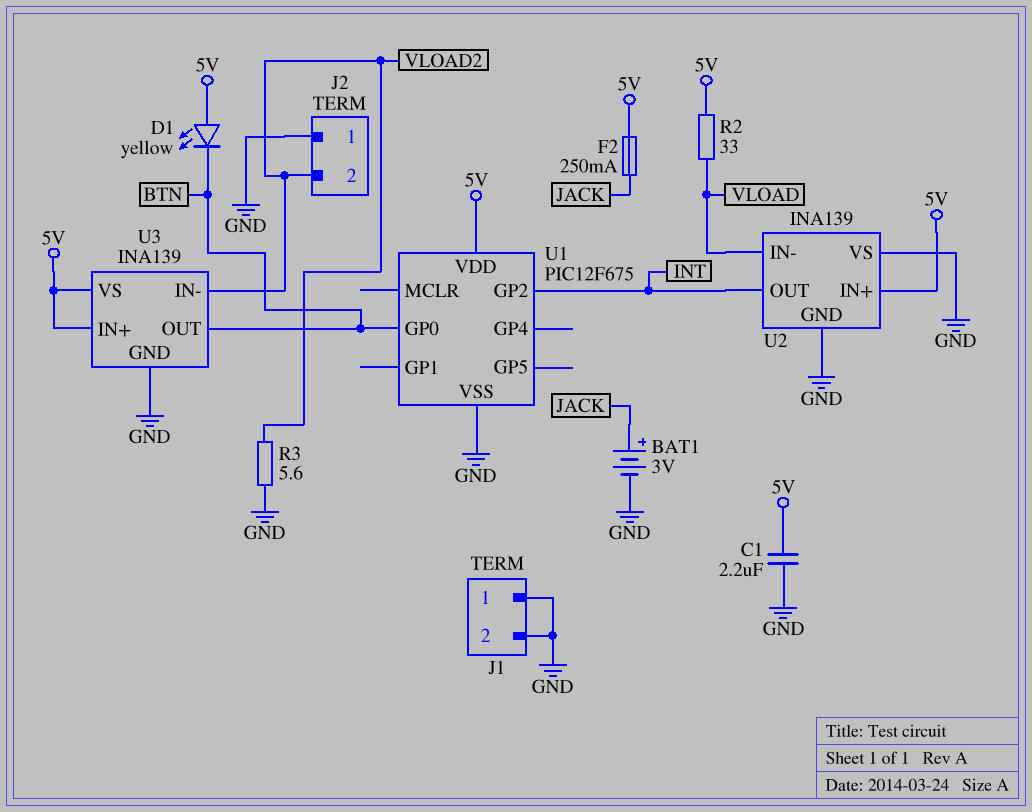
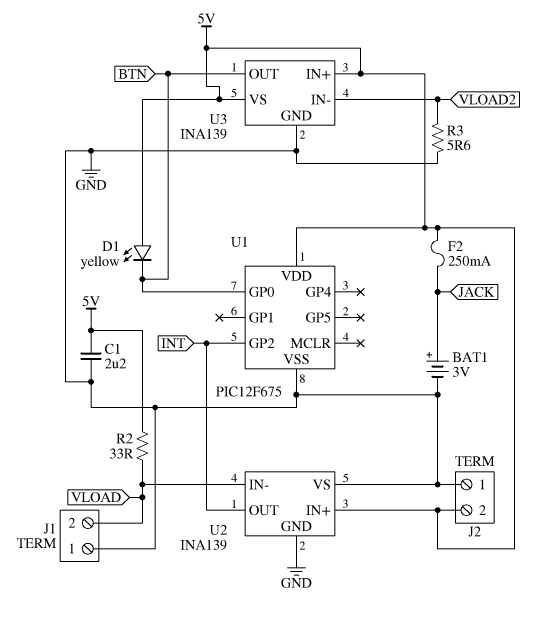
J1 pin 2: GND -> VLOAD
J2 pin 2: VLOAD2 -> 5V

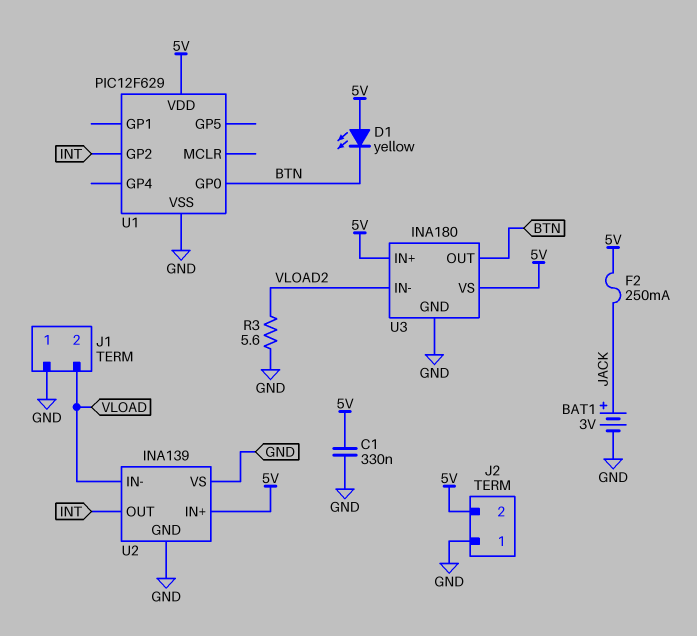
C1: 2.2uF (5V, GND) -> 330nF (5V, GND)
R2: 33 (5V, VLOAD) -> none
U1: PIC12F675 -> PIC12F629
U3: INA139 -> INA180

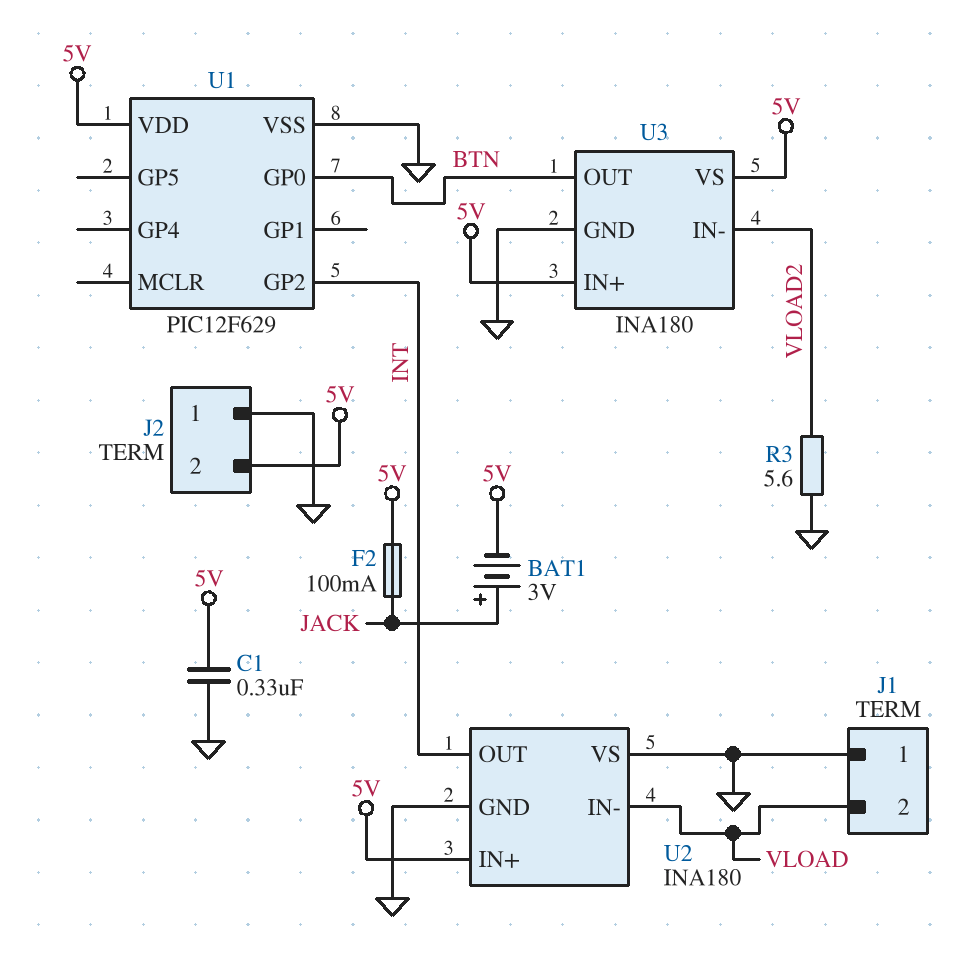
BAT1: 3V (plus JACK, minus GND) -> 3V (plus JACK, minus 5V)
D1: LED yellow (A 5V, K BTN) -> none
F2: 250mA (5V, JACK) -> 100mA (5V, JACK)
U2: INA139 -> INA180

